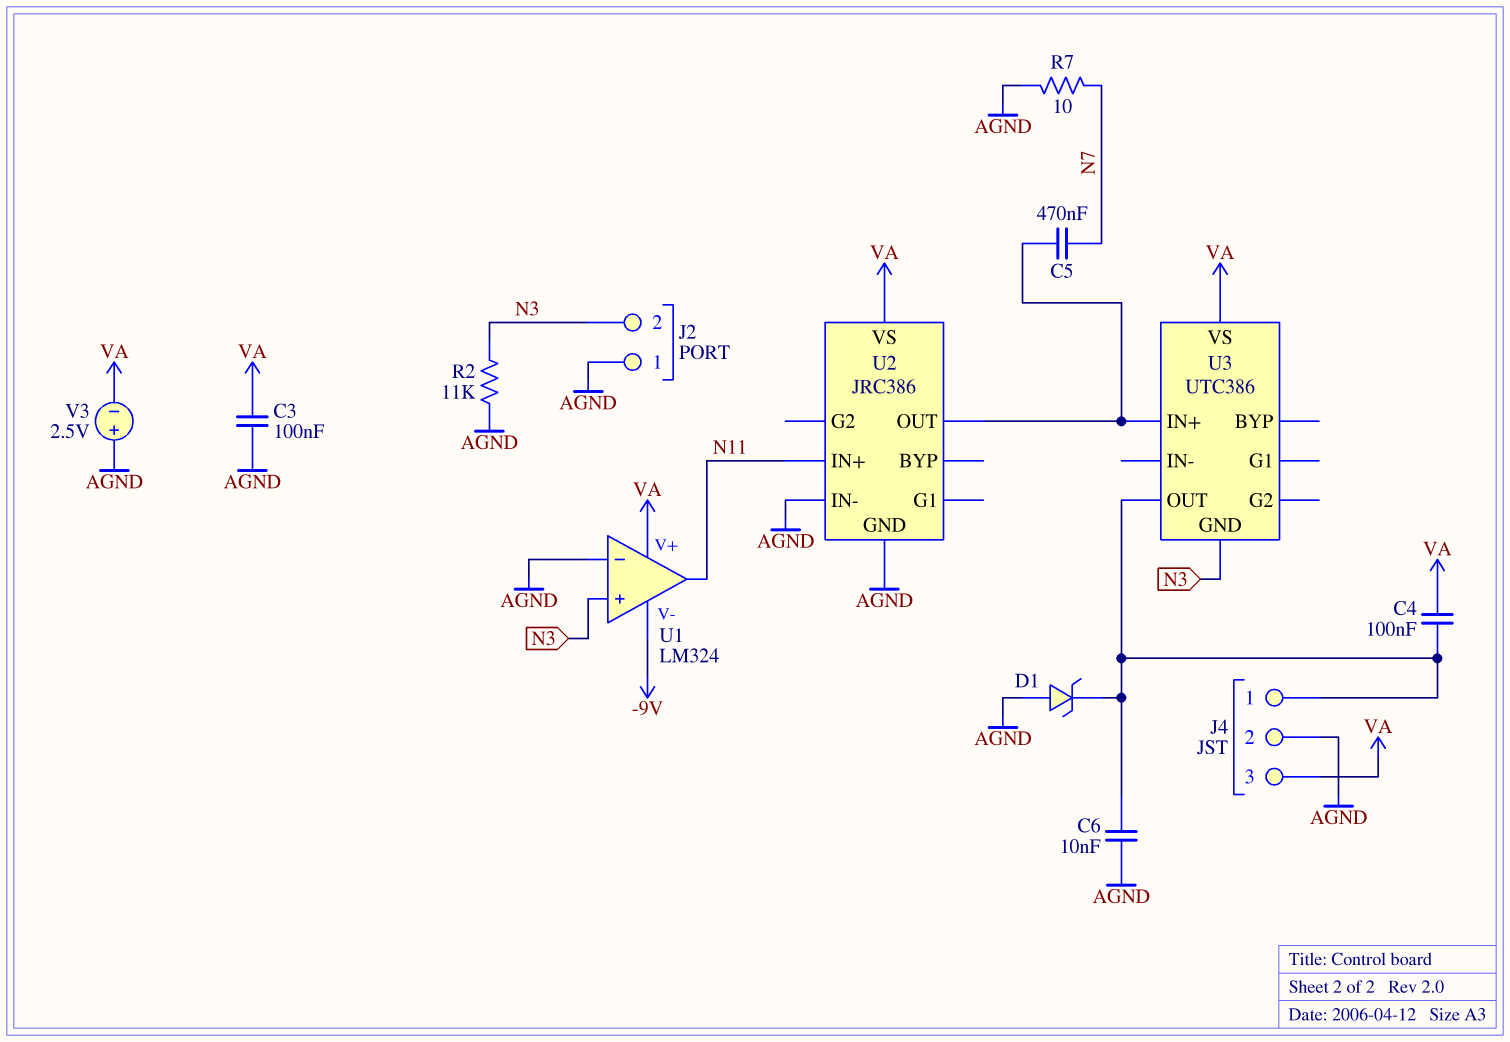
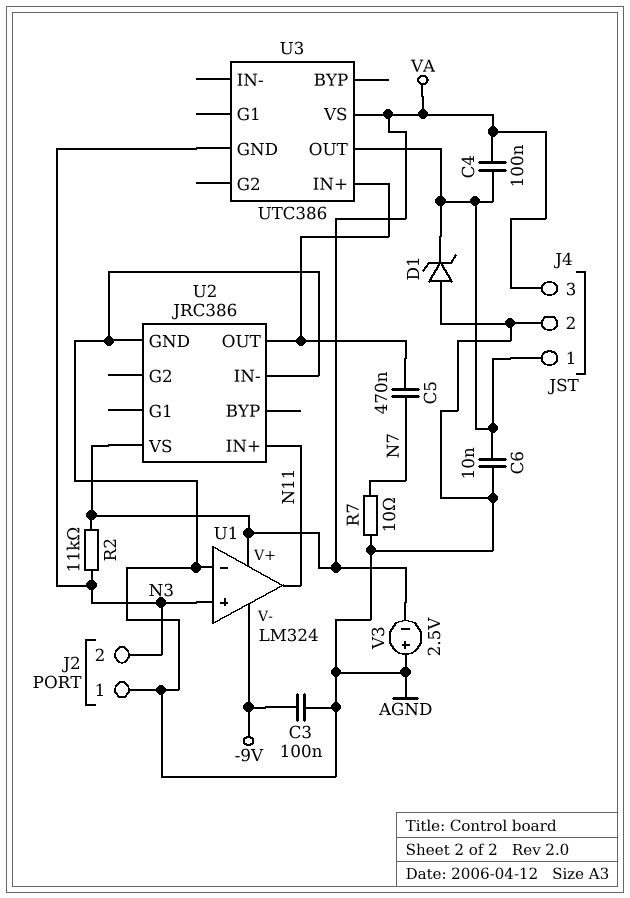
C3: 100nF (AGND, VA) -> 100nF (-9V, AGND)
R2: 11k (AGND, N3) -> 11k (N3, VA)

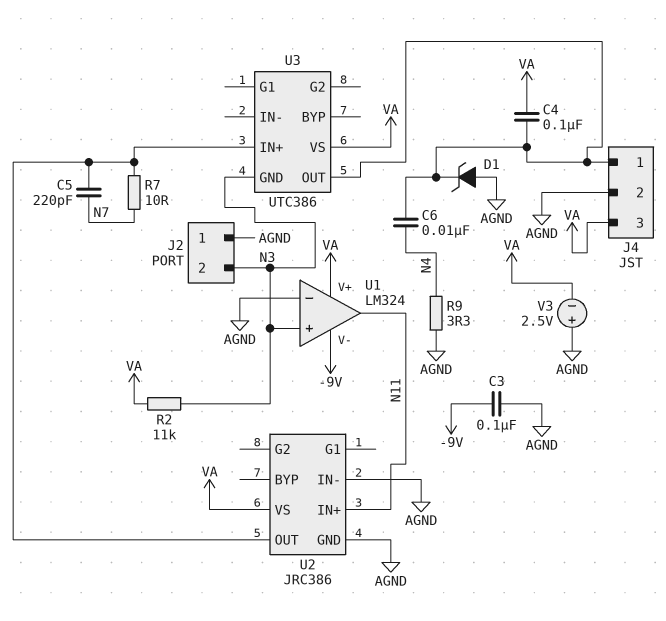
C5: 470nF (N7, U2/OUT) -> 220pF (N7, U2/OUT)
C6: 10nF (AGND, J4/1) -> 10nF (J4/1, N4)
R7: 10 (AGND, N7) -> 10 (N7, U2/OUT)
R9: none -> 3.3 (AGND, N4)

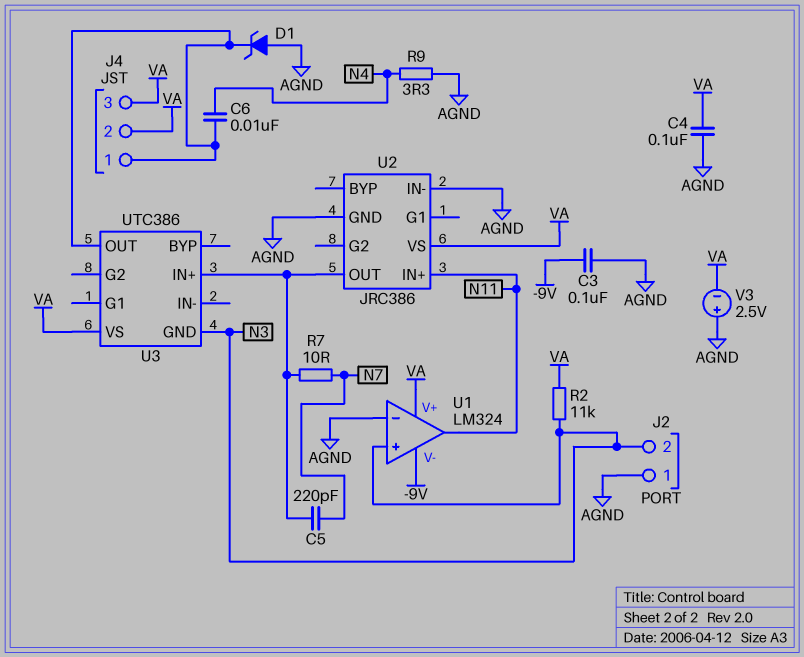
C4: 100nF (J4/1, VA) -> 100nF (AGND, VA)
J4 pin 2: AGND -> VA

